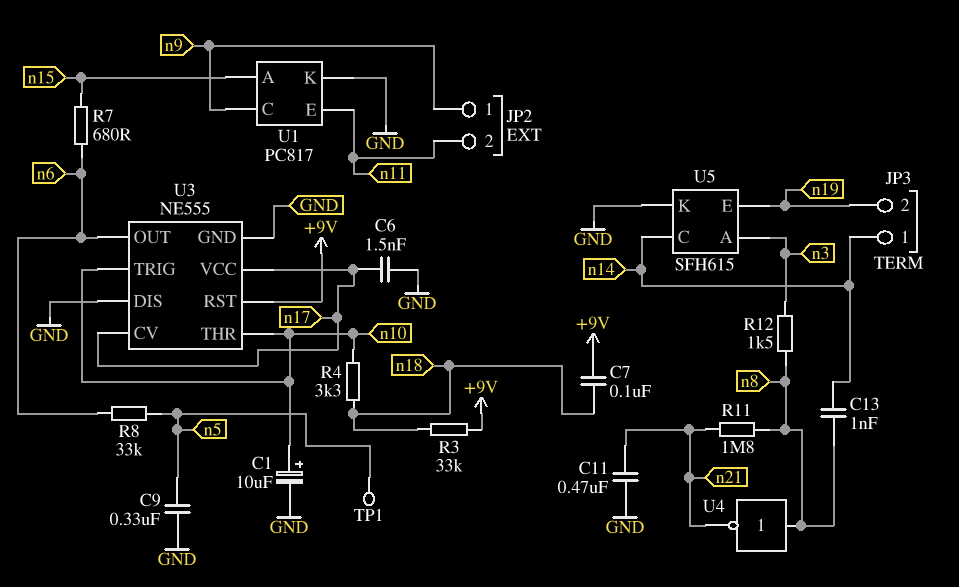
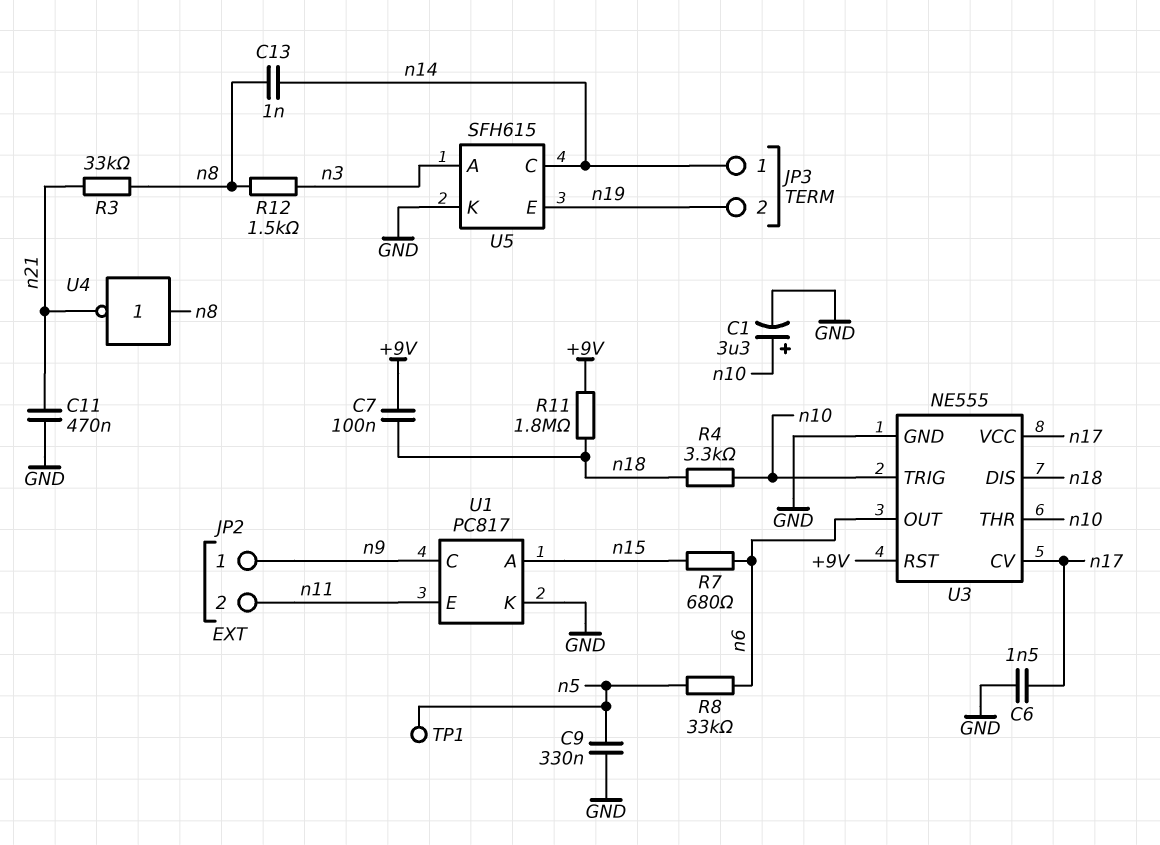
C1: 10uF (plus n10, minus GND) -> 3.3uF (plus n10, minus GND)
R3: 33k (+9V, n18) -> 33k (n8, n21)
R11: 1.8M (n8, n21) -> 1.8M (+9V, n18)
U3 pin DIS: GND -> n18

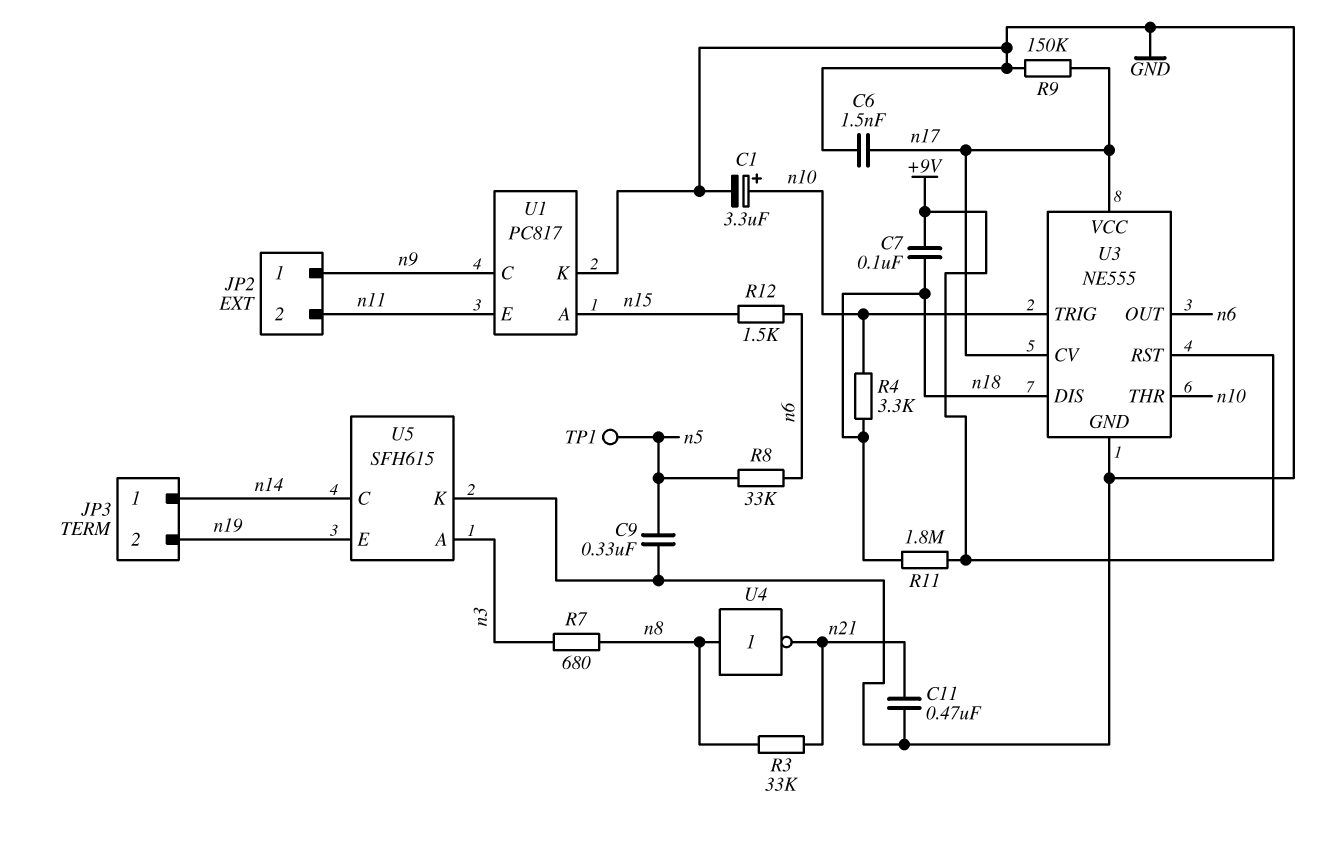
C13: 1nF (n8, n14) -> none
R7: 680 (n6, n15) -> 680 (n3, n8)
R9: none -> 150k (GND, n17)
R12: 1.5k (n3, n8) -> 1.5k (n6, n15)

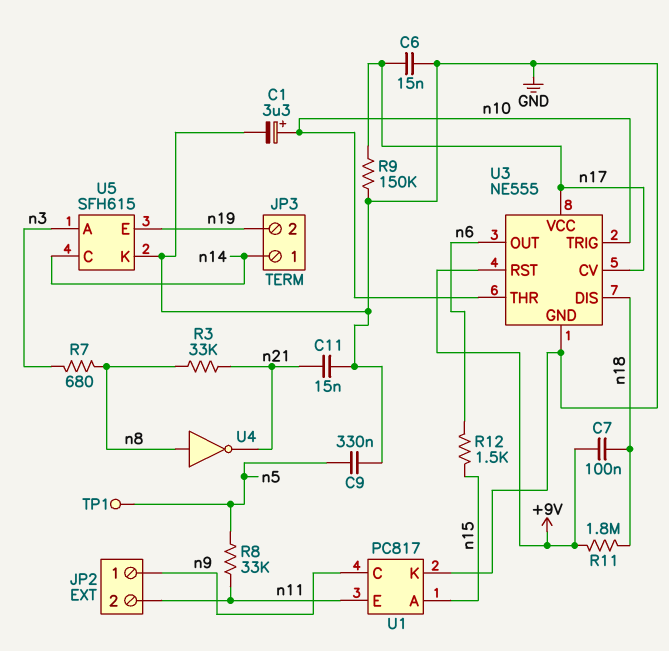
C6: 1.5nF (GND, n17) -> 15nF (GND, n17)
C11: 470nF (GND, n21) -> 15nF (GND, n21)
R4: 3.3k (n10, n18) -> none
R8: 33k (n5, n6) -> 33k (n5, n11)

